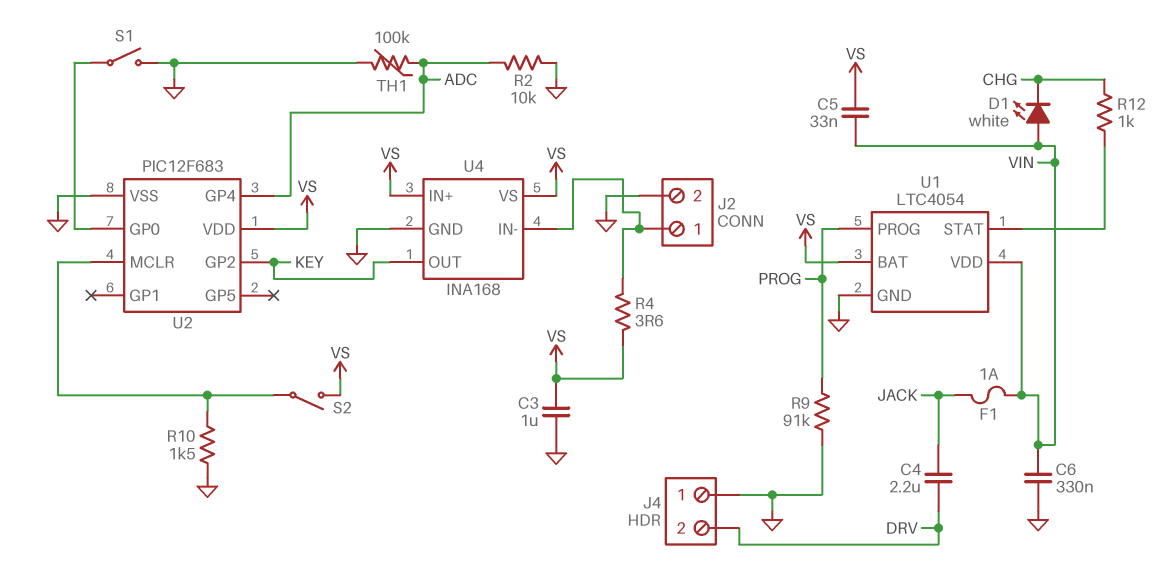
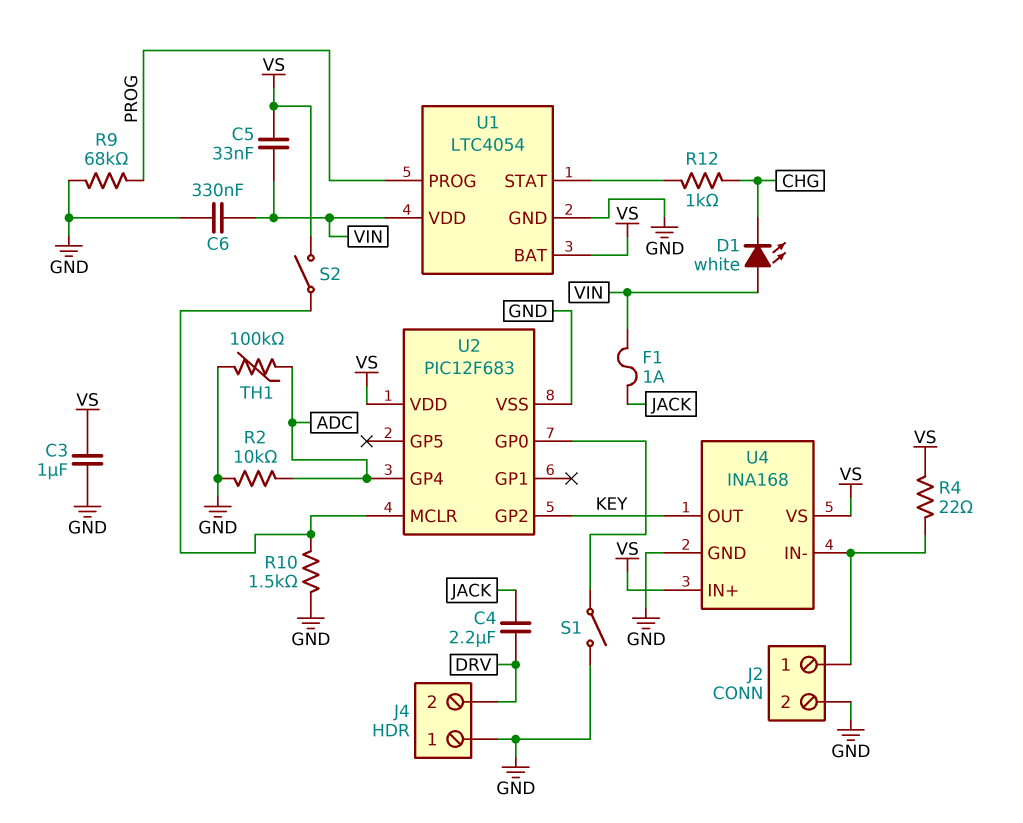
R4: 3.6 (J2/1, VS) -> 22 (J2/1, VS)
R9: 91k (GND, PROG) -> 68k (GND, PROG)

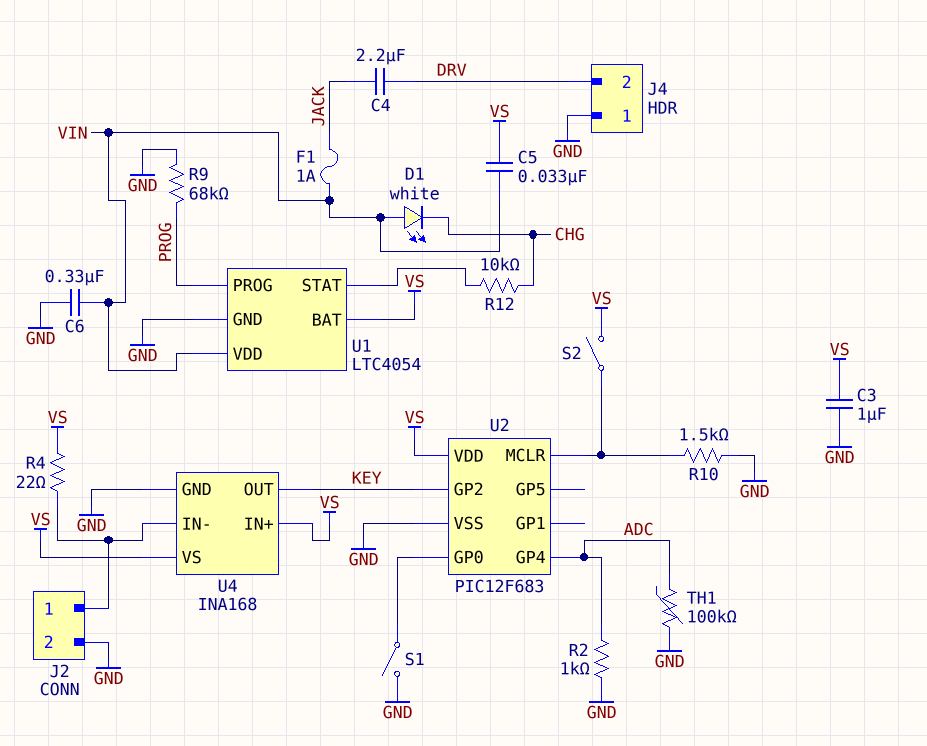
R2: 10k (ADC, GND) -> 1k (ADC, GND)
R12: 1k (CHG, U1/STAT) -> 10k (CHG, U1/STAT)

